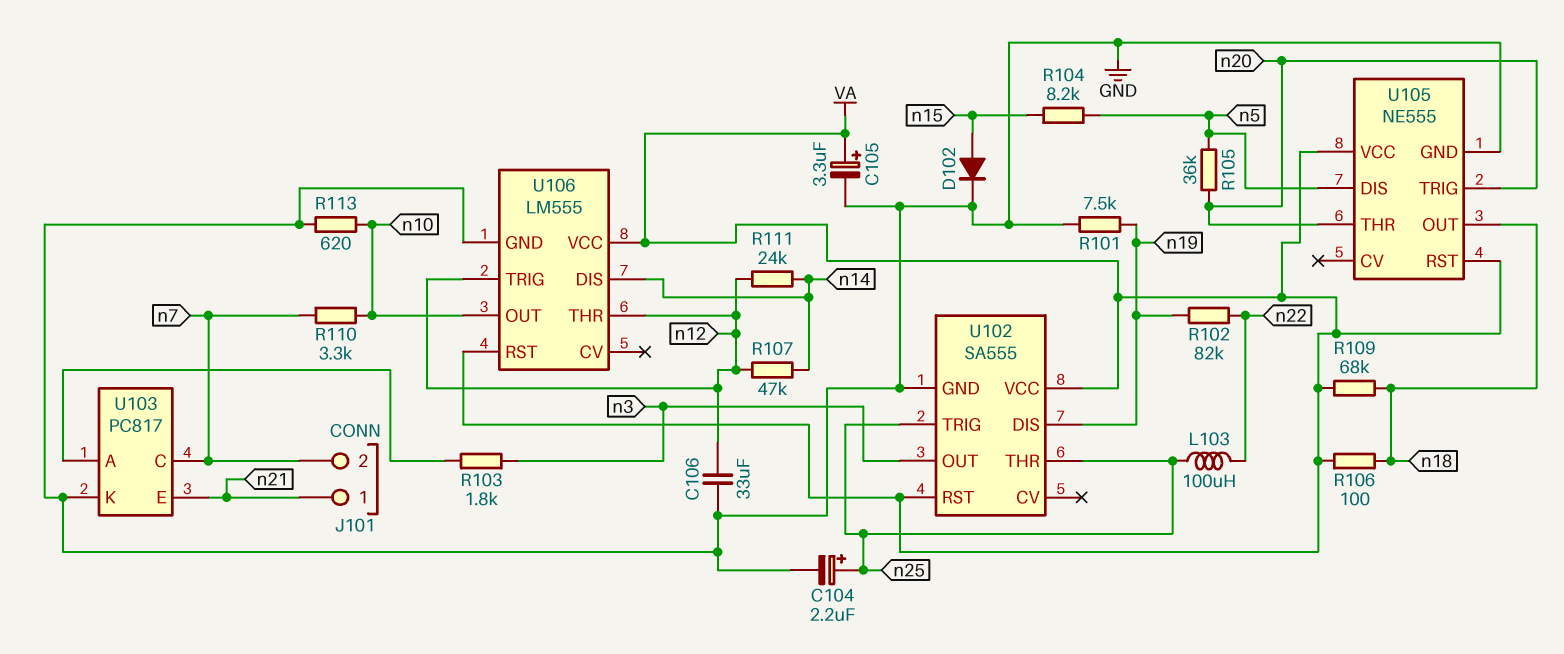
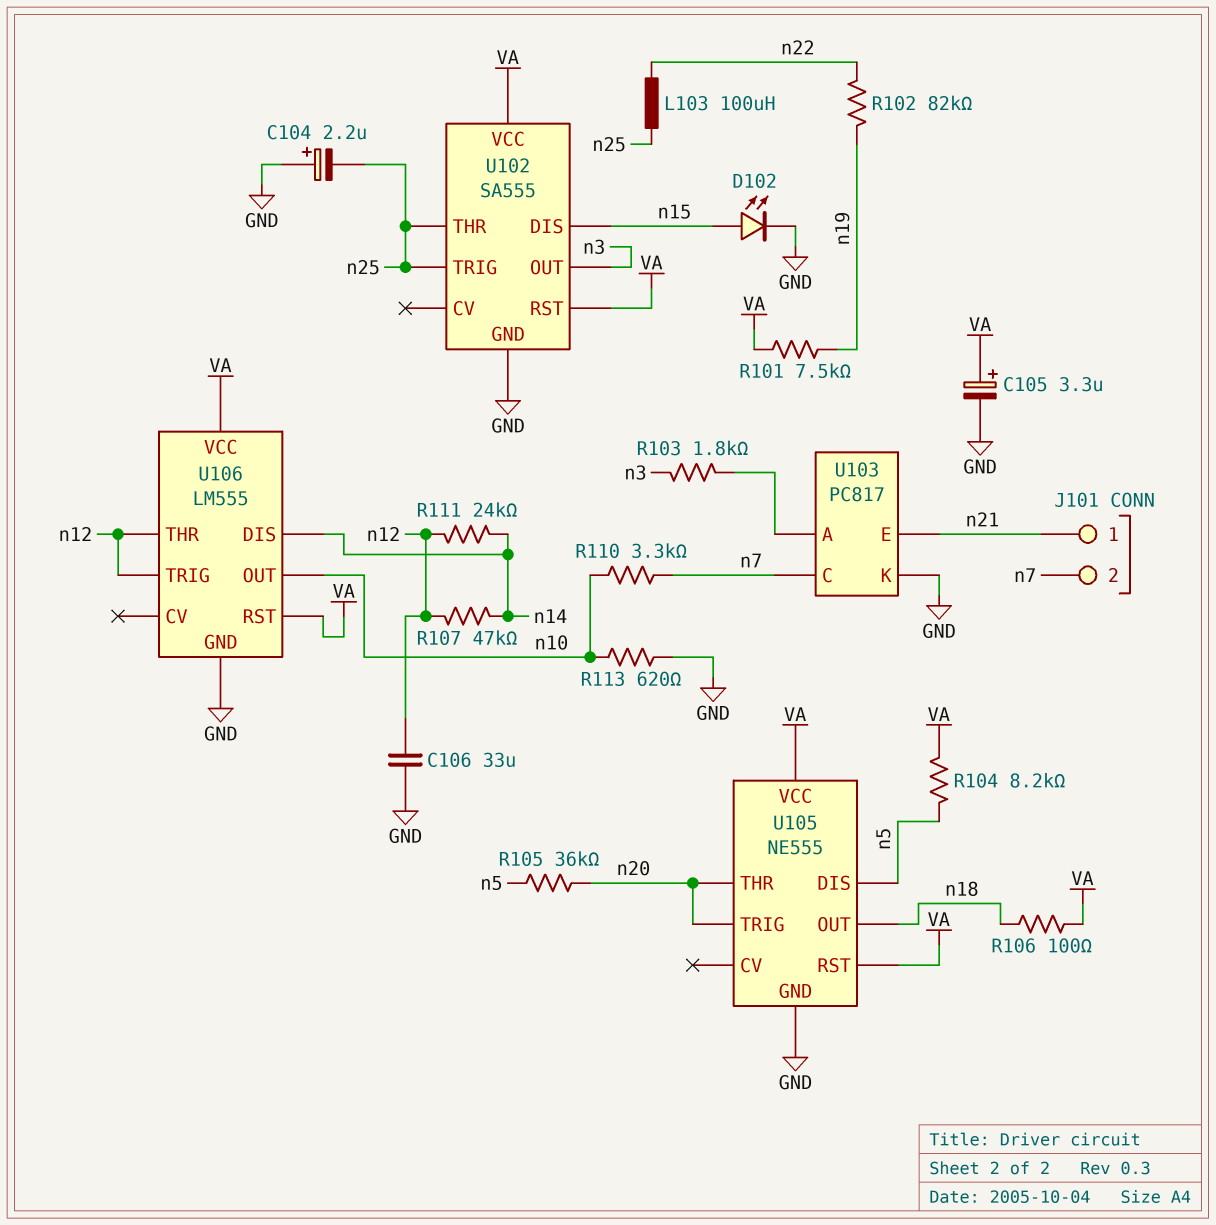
C104: 2.2uF (plus n25, minus GND) -> 2.2uF (plus GND, minus n25)
D102: diode (A n15, K GND) -> LED (A n15, K GND)
R101: 7.5k (GND, n19) -> 7.5k (VA, n19)
R104: 8.2k (n5, n15) -> 8.2k (VA, n5)
R109: 68k (VA, n18) -> none
U102 pin DIS: n19 -> n15

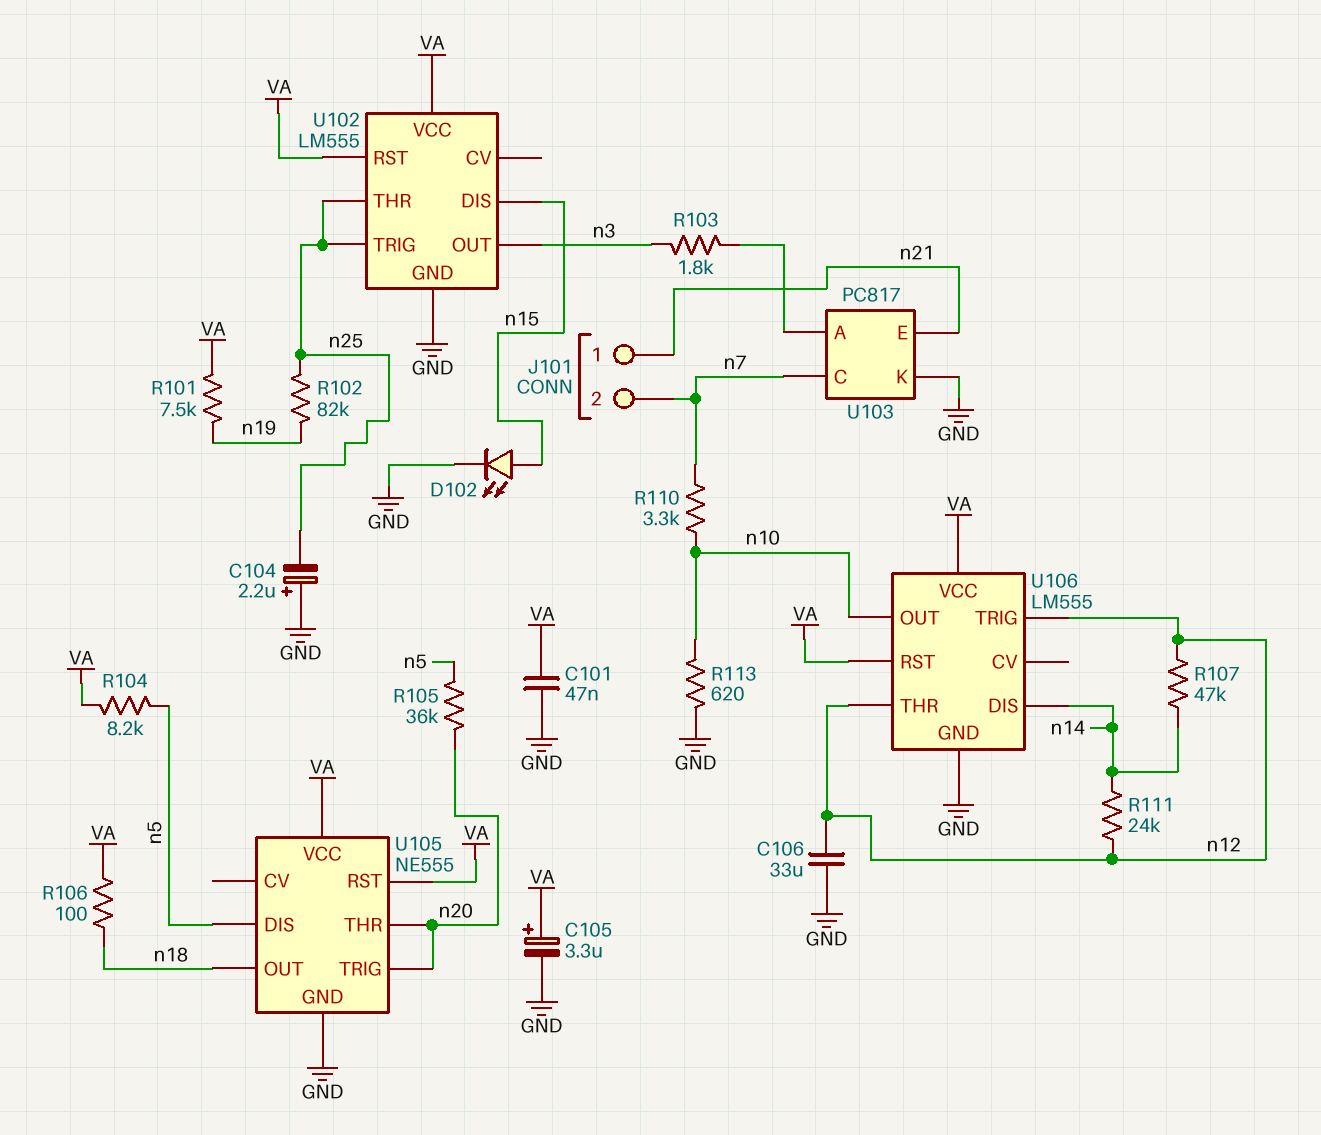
C101: none -> 47nF (GND, VA)
L103: 100uH (n22, n25) -> none
R102: 82k (n19, n22) -> 82k (n19, n25)
U102: SA555 -> LM555

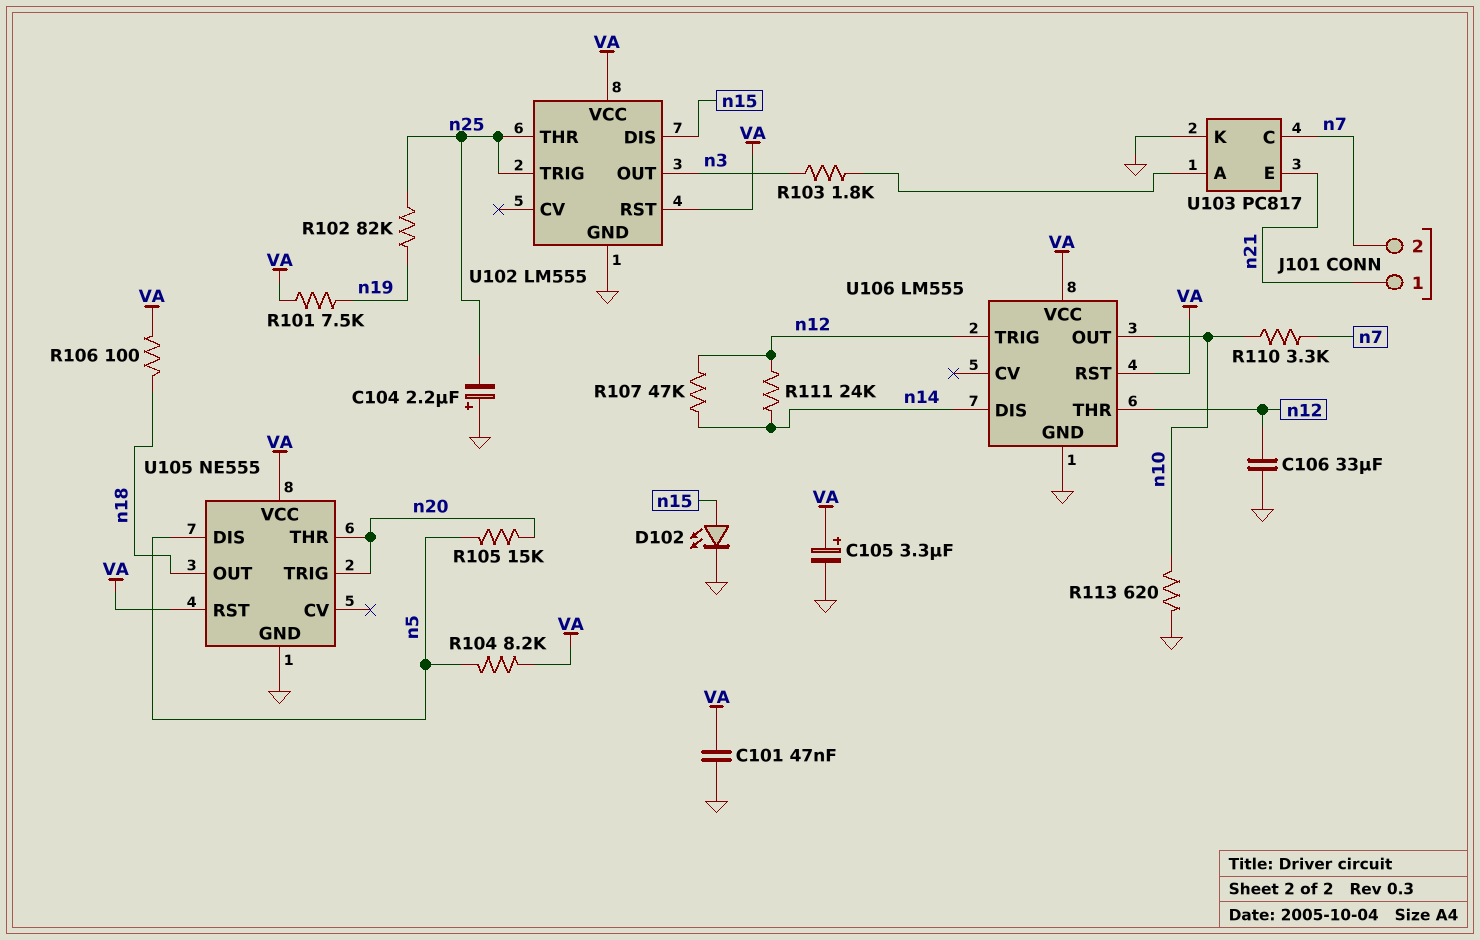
R105: 36k (n5, n20) -> 15k (n5, n20)

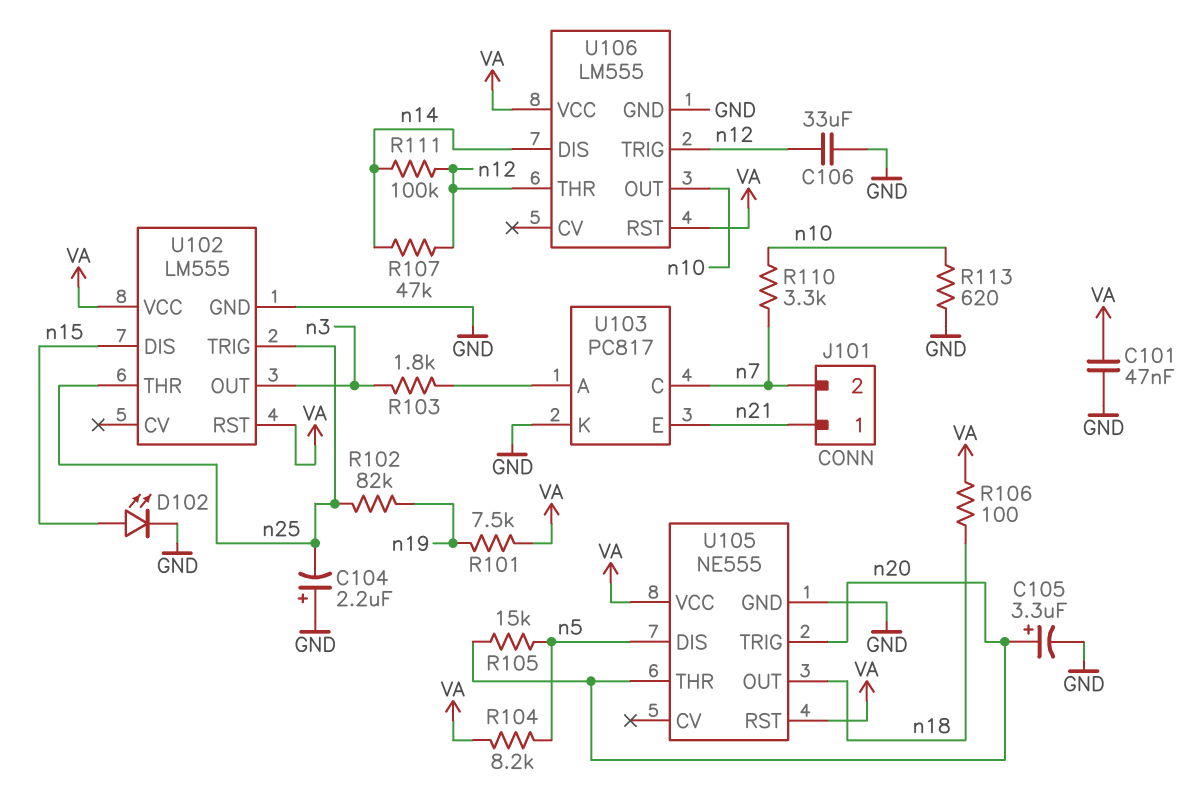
C105: 3.3uF (plus VA, minus GND) -> 3.3uF (plus n20, minus GND)
R111: 24k (n12, n14) -> 100k (n12, n14)

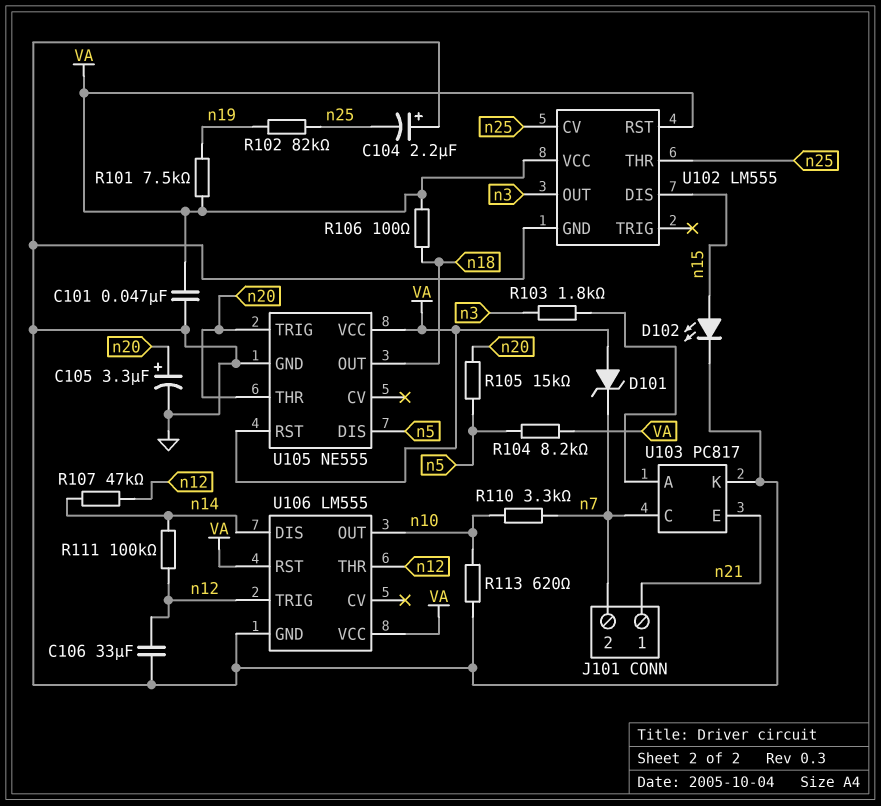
D101: none -> zener (A VA, K n7)
U102 pin CV: none -> n25
U102 pin TRIG: n25 -> none

